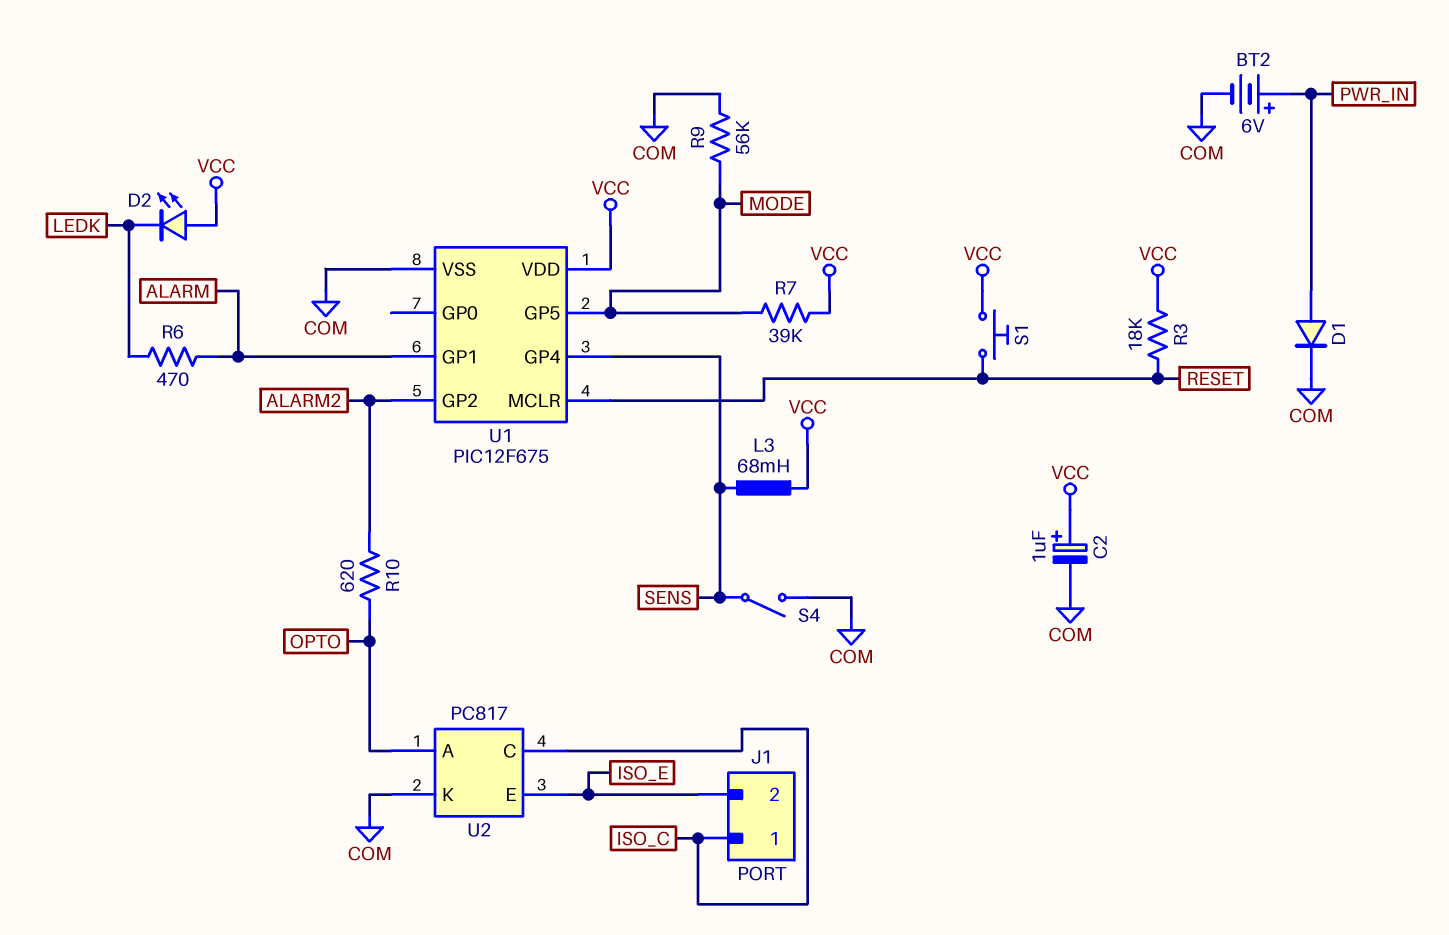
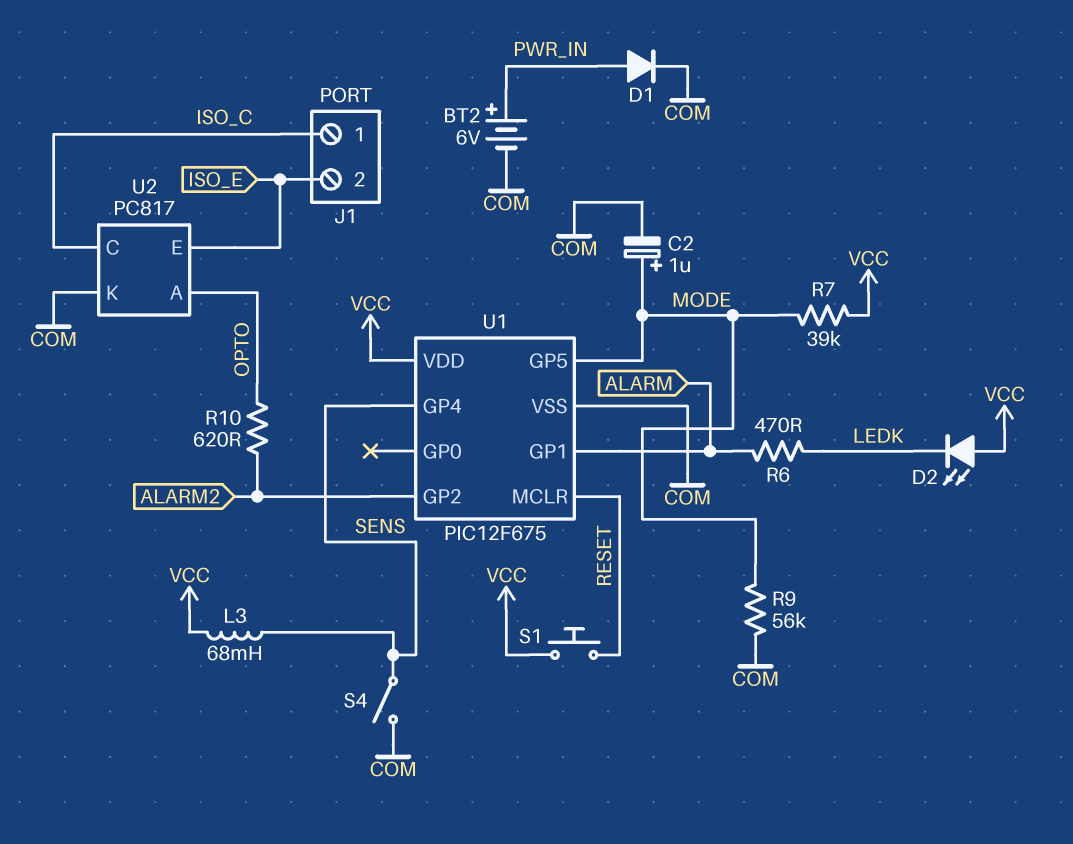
C2: 1uF (plus VCC, minus COM) -> 1uF (plus MODE, minus COM)
R3: 18k (RESET, VCC) -> none

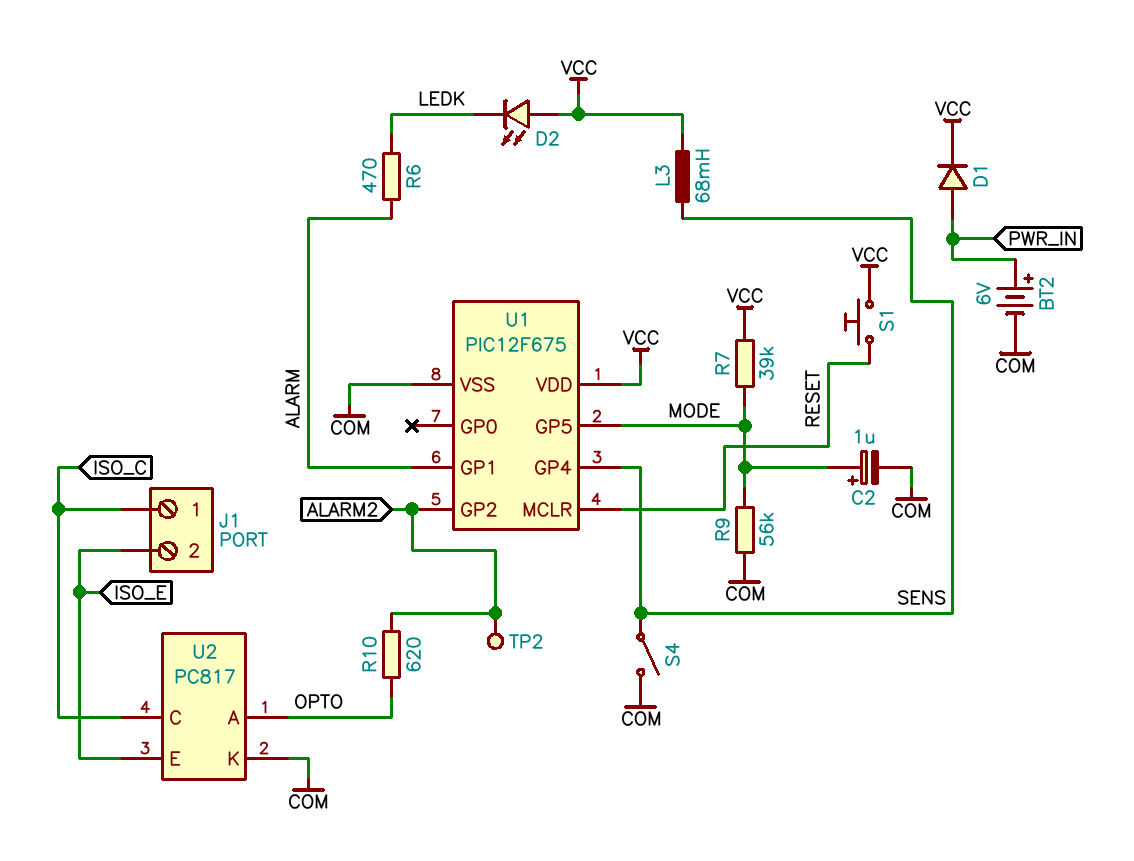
D1: diode (A PWR_IN, K COM) -> diode (A PWR_IN, K VCC)
TP2: none -> test point (ALARM2)

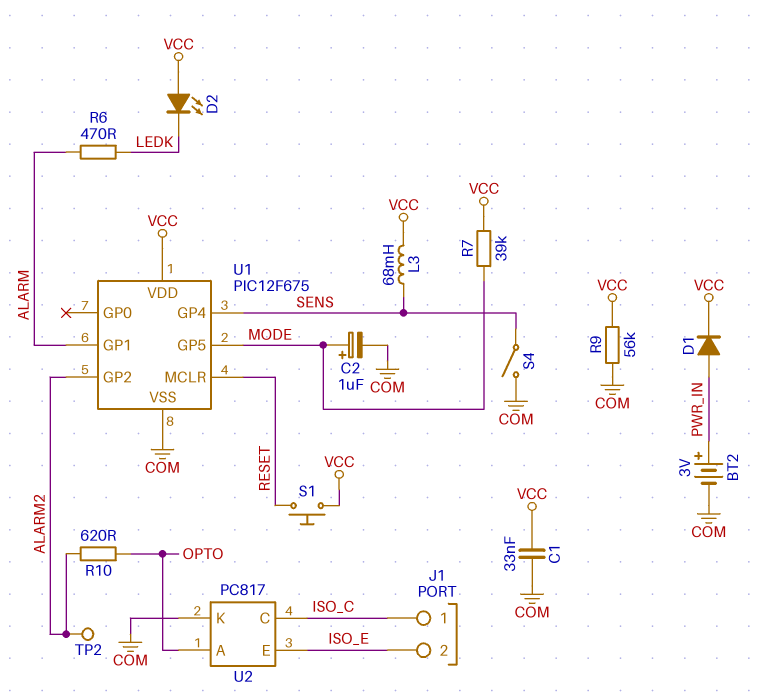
BT2: 6V (plus PWR_IN, minus COM) -> 3V (plus PWR_IN, minus COM)
C1: none -> 33nF (COM, VCC)
R9: 56k (COM, MODE) -> 56k (COM, VCC)

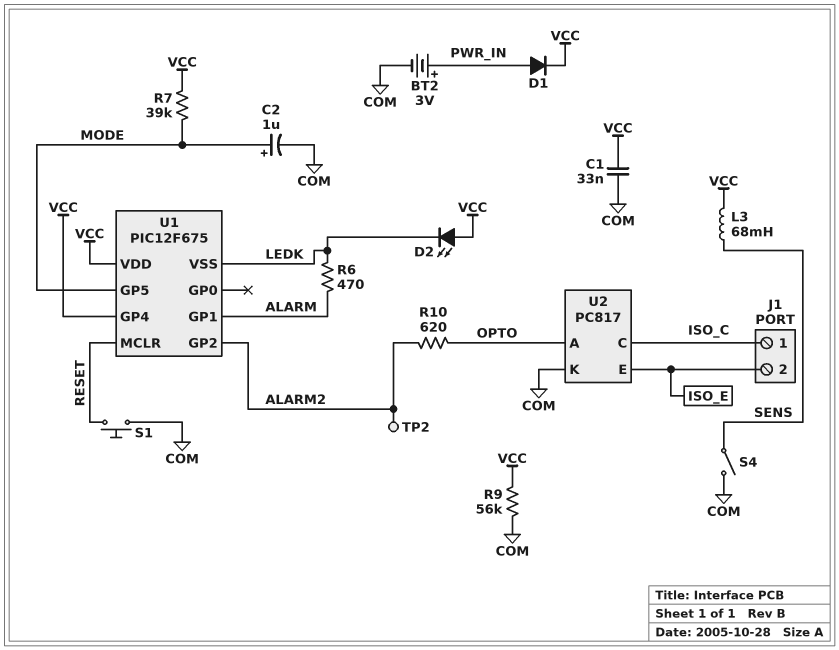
S1: button (RESET, VCC) -> button (COM, RESET)
U1 pin GP4: SENS -> VCC
U1 pin VSS: COM -> LEDK

